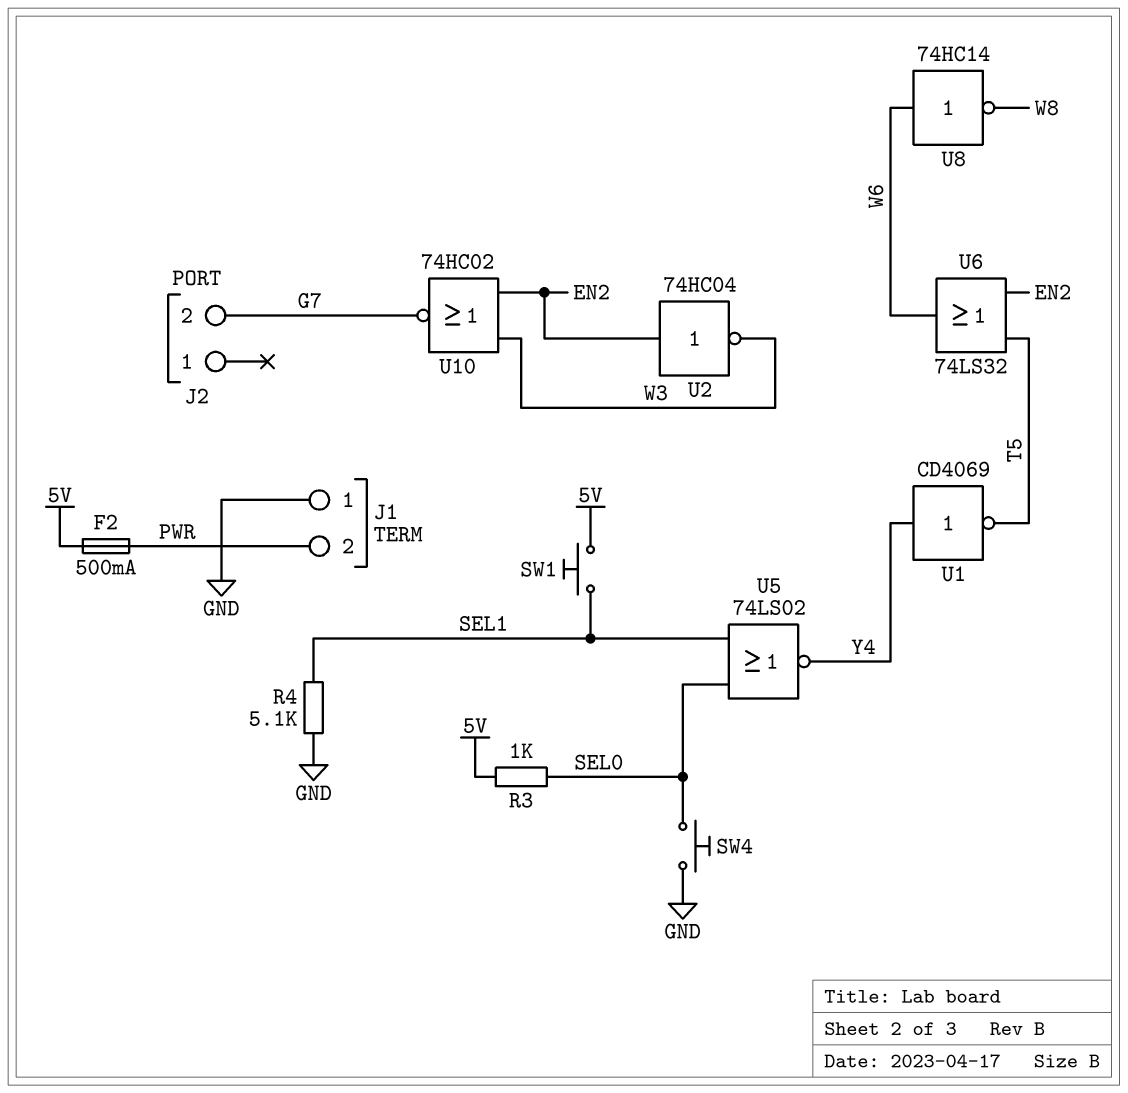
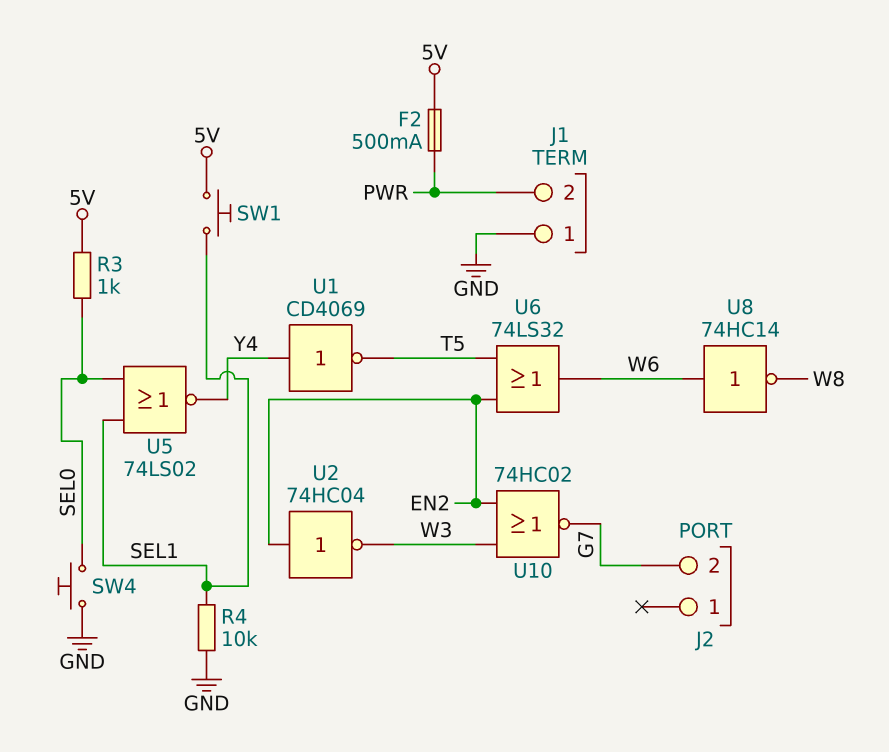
R4: 5.1k (GND, SEL1) -> 10k (GND, SEL1)

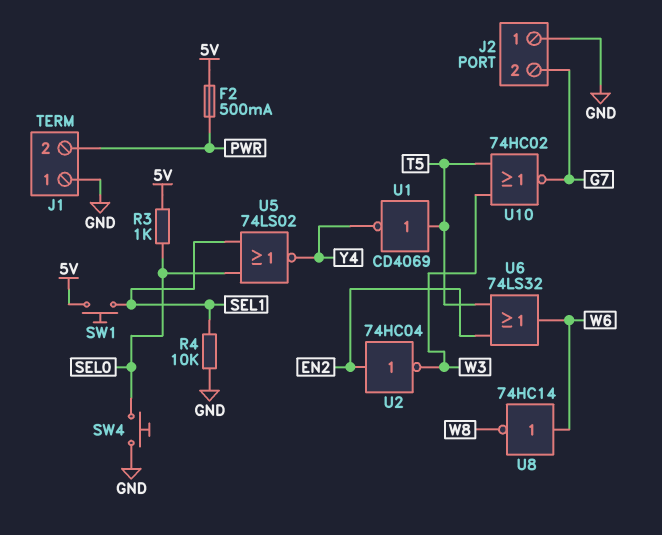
J2 pin 1: none -> GND
U1: NOT CD4069 (in Y4, out T5) -> NOT CD4069 (in T5, out Y4)
U10: NOR 74HC02 (in EN2, in W3, out G7) -> NOR 74HC02 (in T5, in W3, out G7)

